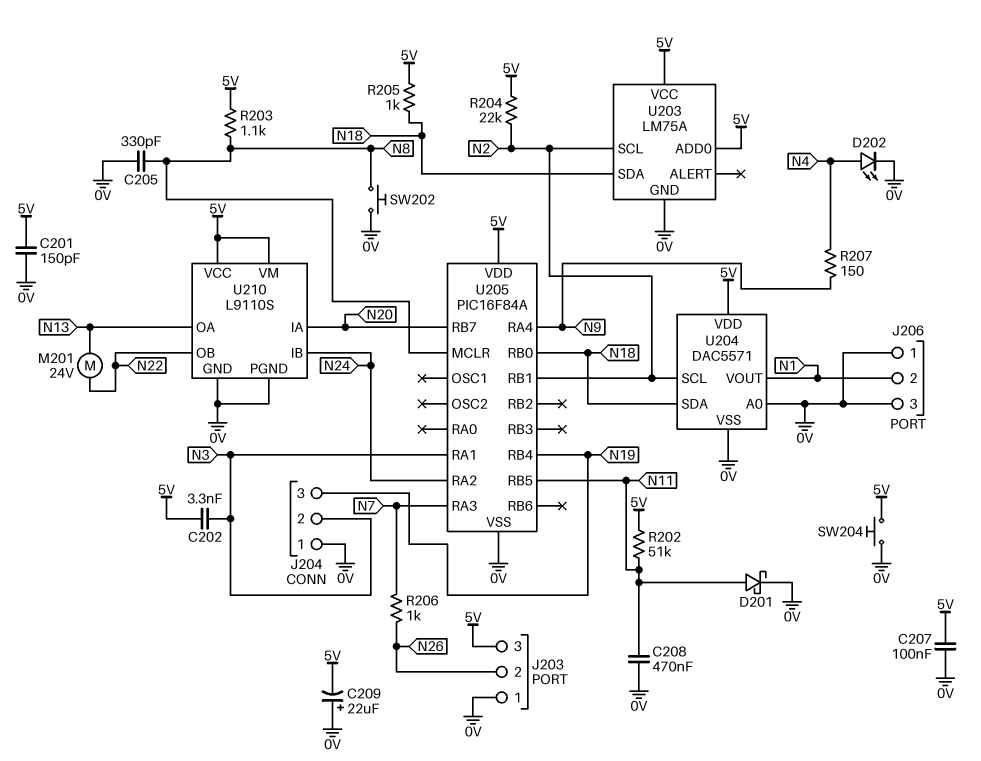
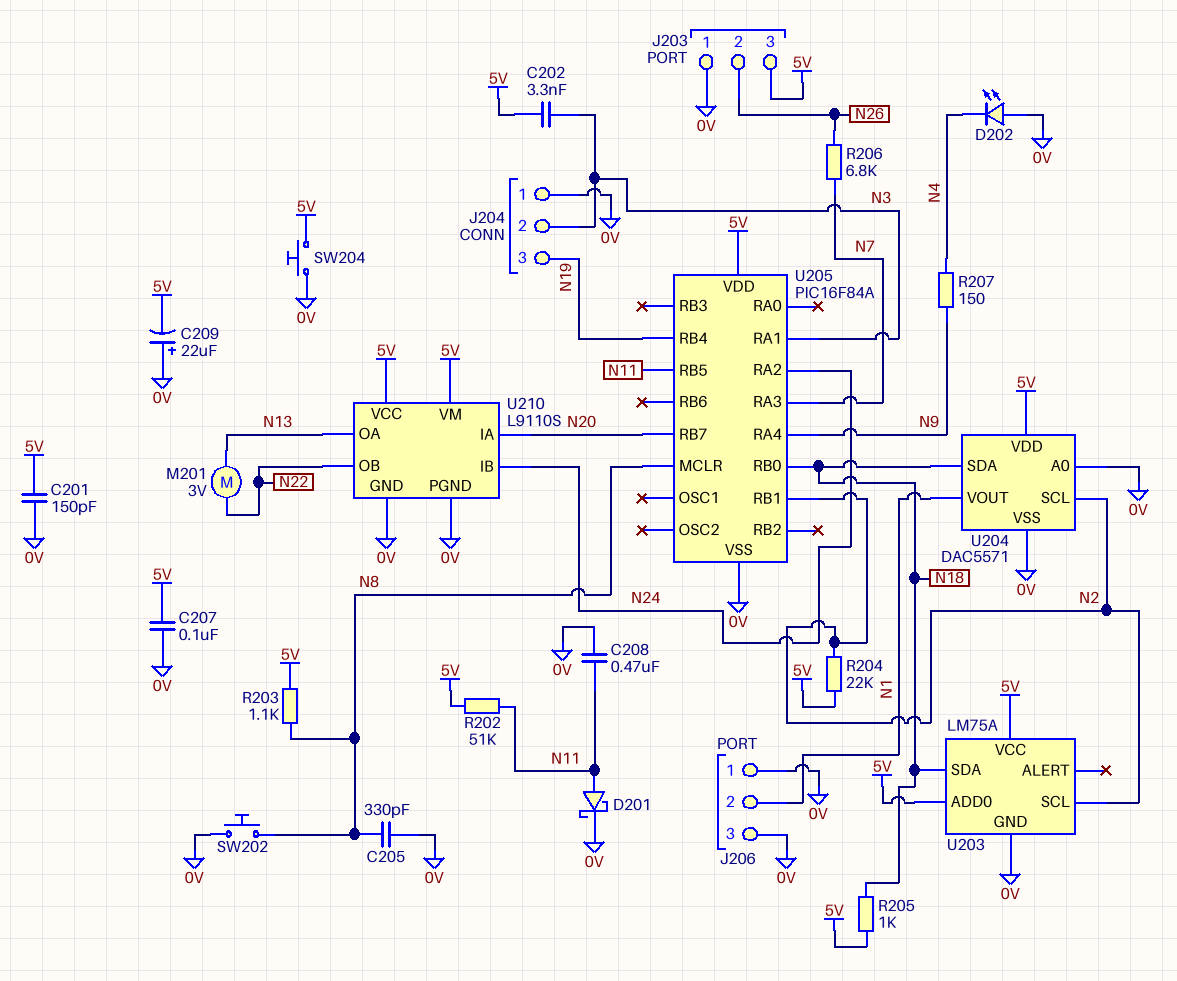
D202: LED (A N4, K 0V) -> LED (A 0V, K N4)
M201: motor 24V (N13, N22) -> motor 3V (N13, N22)
R206: 1k (N7, N26) -> 6.8k (N7, N26)

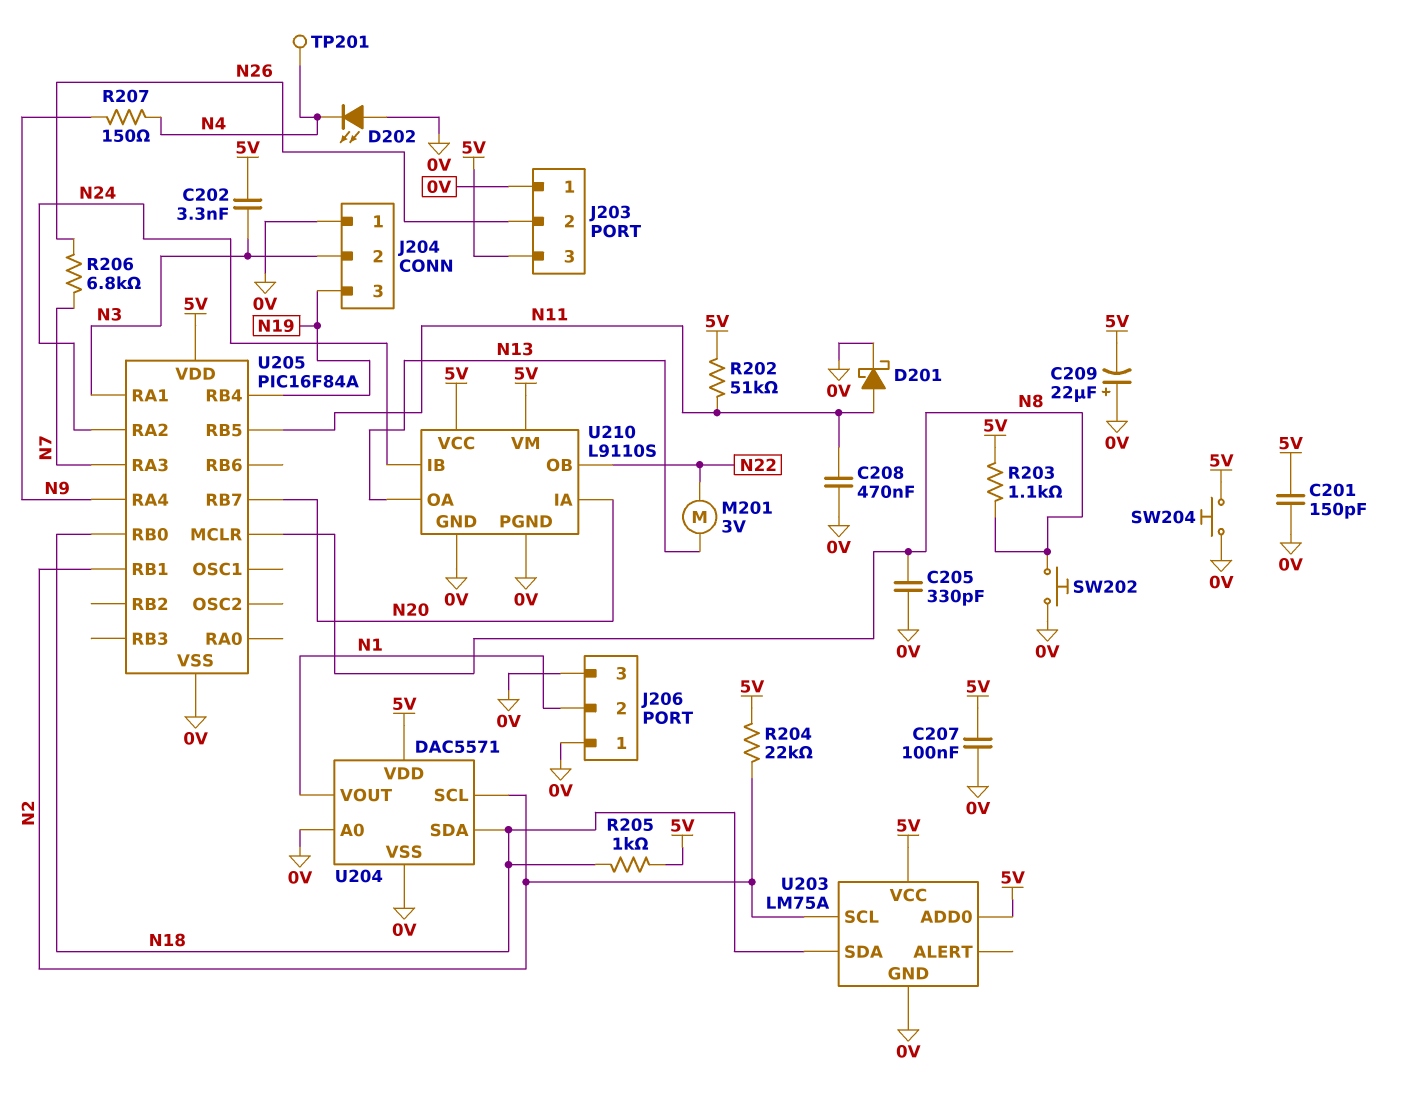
TP201: none -> test point (N4)

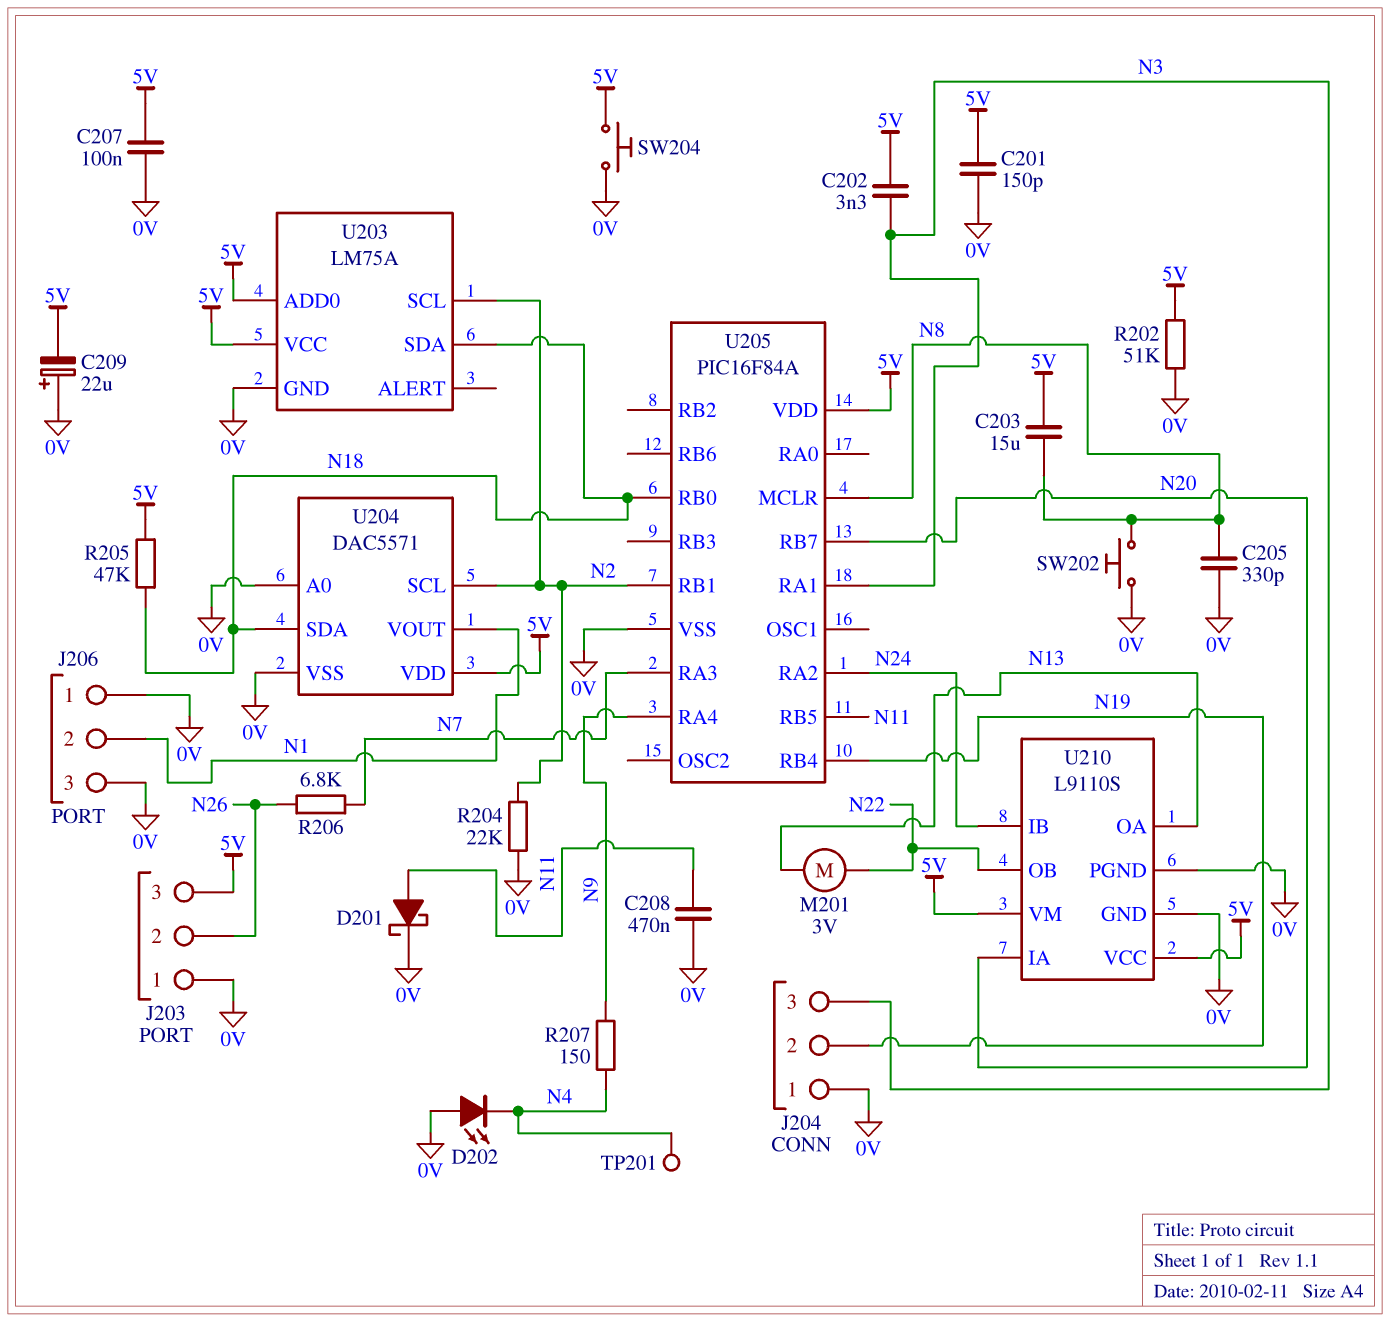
C203: none -> 15uF (5V, N8)
J204 pin 2: N3 -> N19
J204 pin 3: N19 -> N3
R202: 51k (5V, N11) -> 51k (0V, 5V)
R203: 1.1k (5V, N8) -> none
R204: 22k (5V, N2) -> 22k (0V, N2)
R205: 1k (5V, N18) -> 47k (5V, N18)

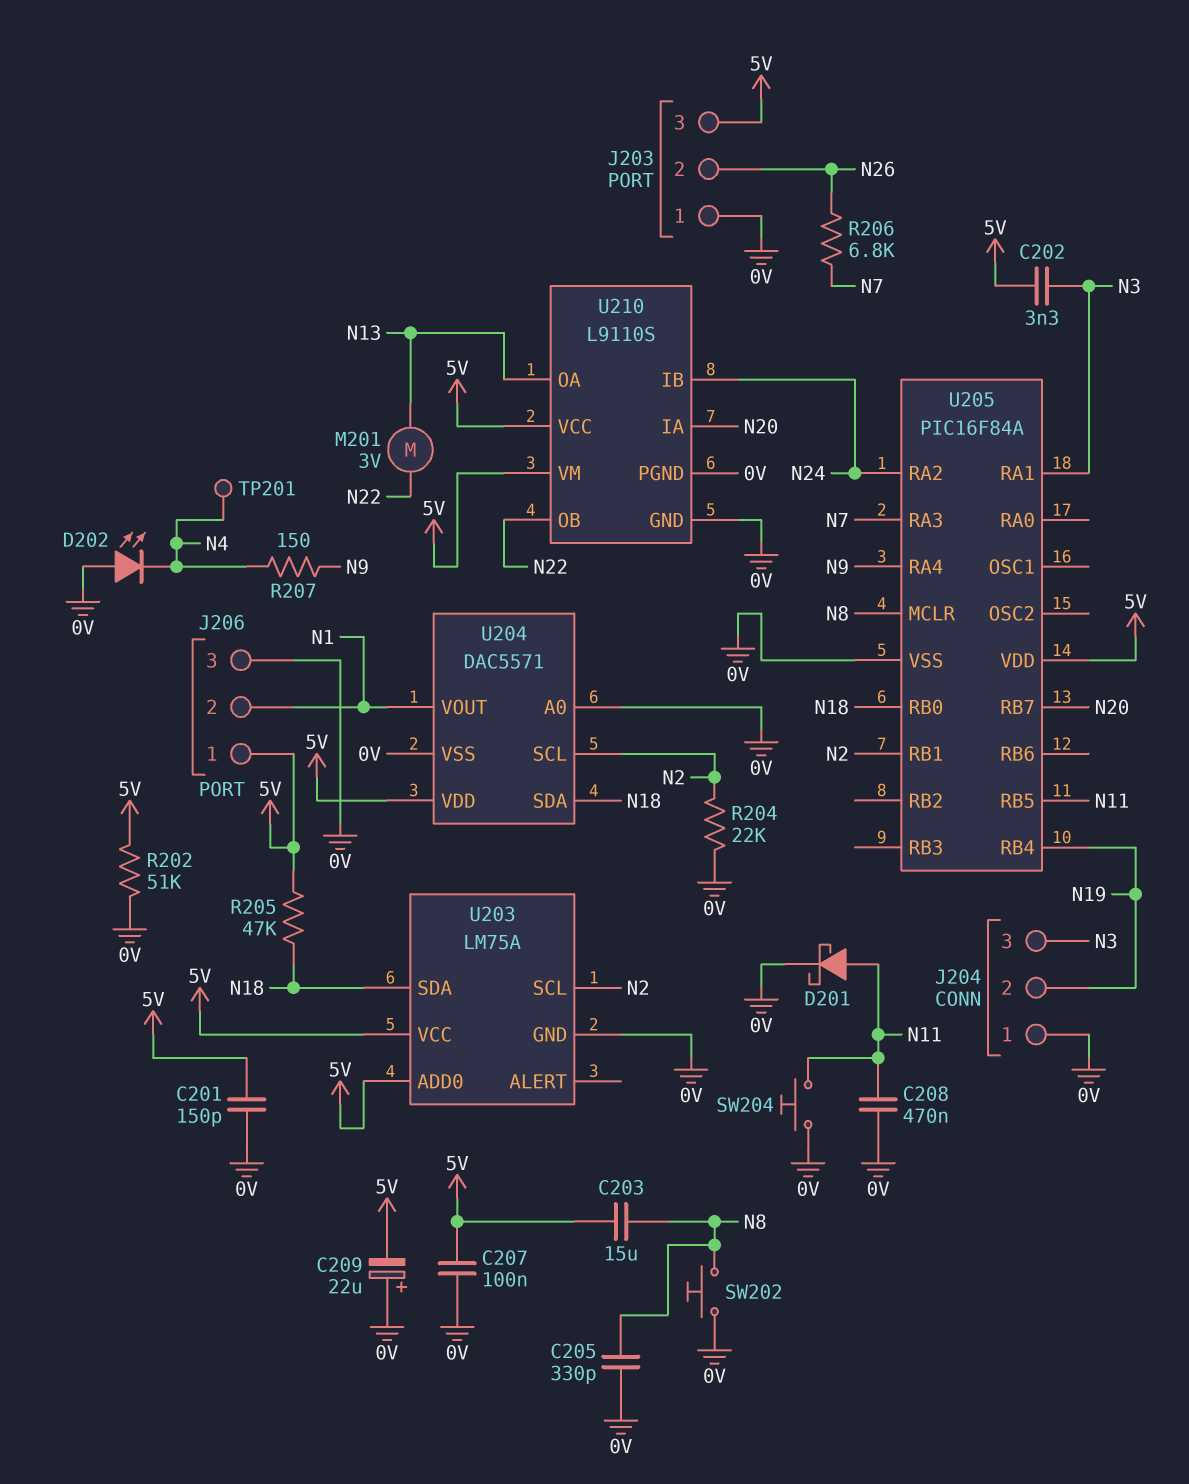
J206 pin 1: 0V -> 5V
SW204: button (0V, 5V) -> button (0V, N11)

